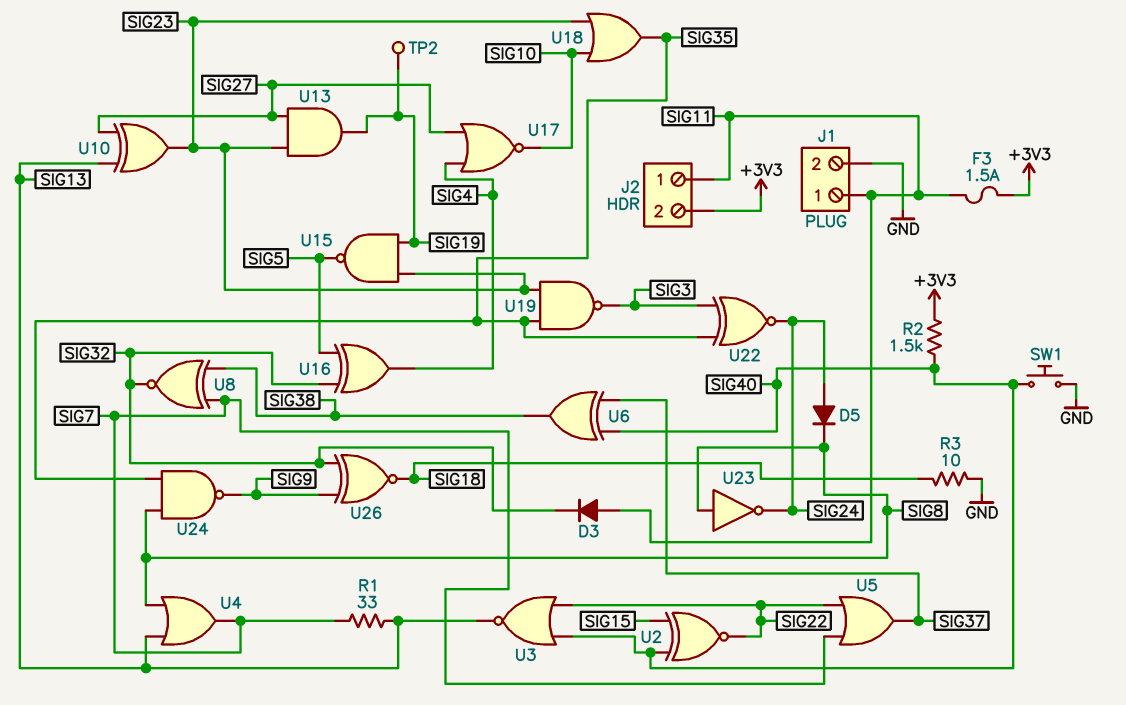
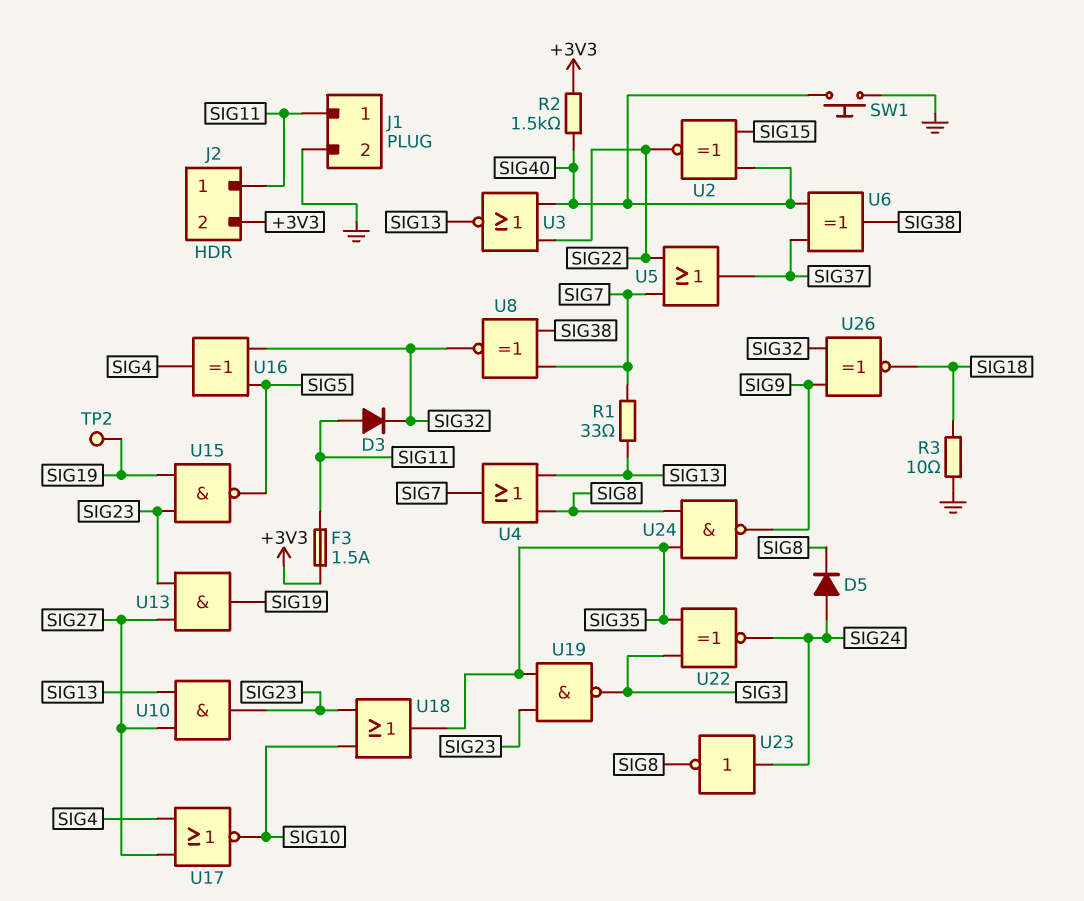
U10: XOR (in SIG13, in SIG27, out SIG23) -> AND (in SIG13, in SIG27, out SIG23)
U23: NOT (in SIG8, out SIG24) -> NOT (in SIG24, out SIG8)

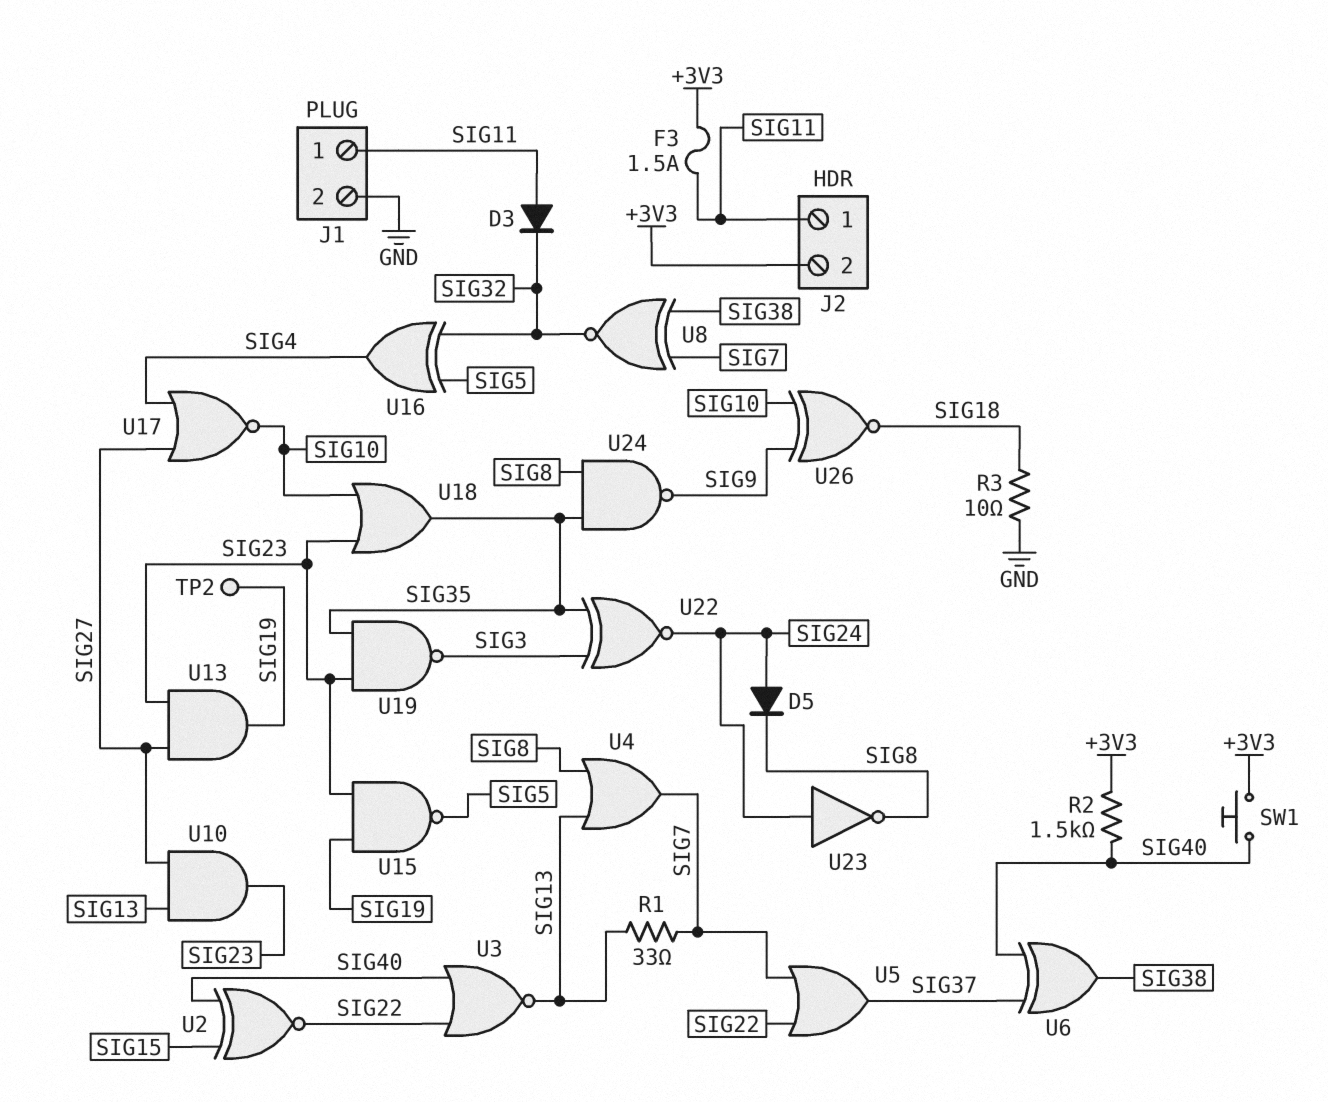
SW1: button (GND, SIG40) -> button (+3V3, SIG40)
U26: XNOR (in SIG9, in SIG32, out SIG18) -> XNOR (in SIG9, in SIG10, out SIG18)

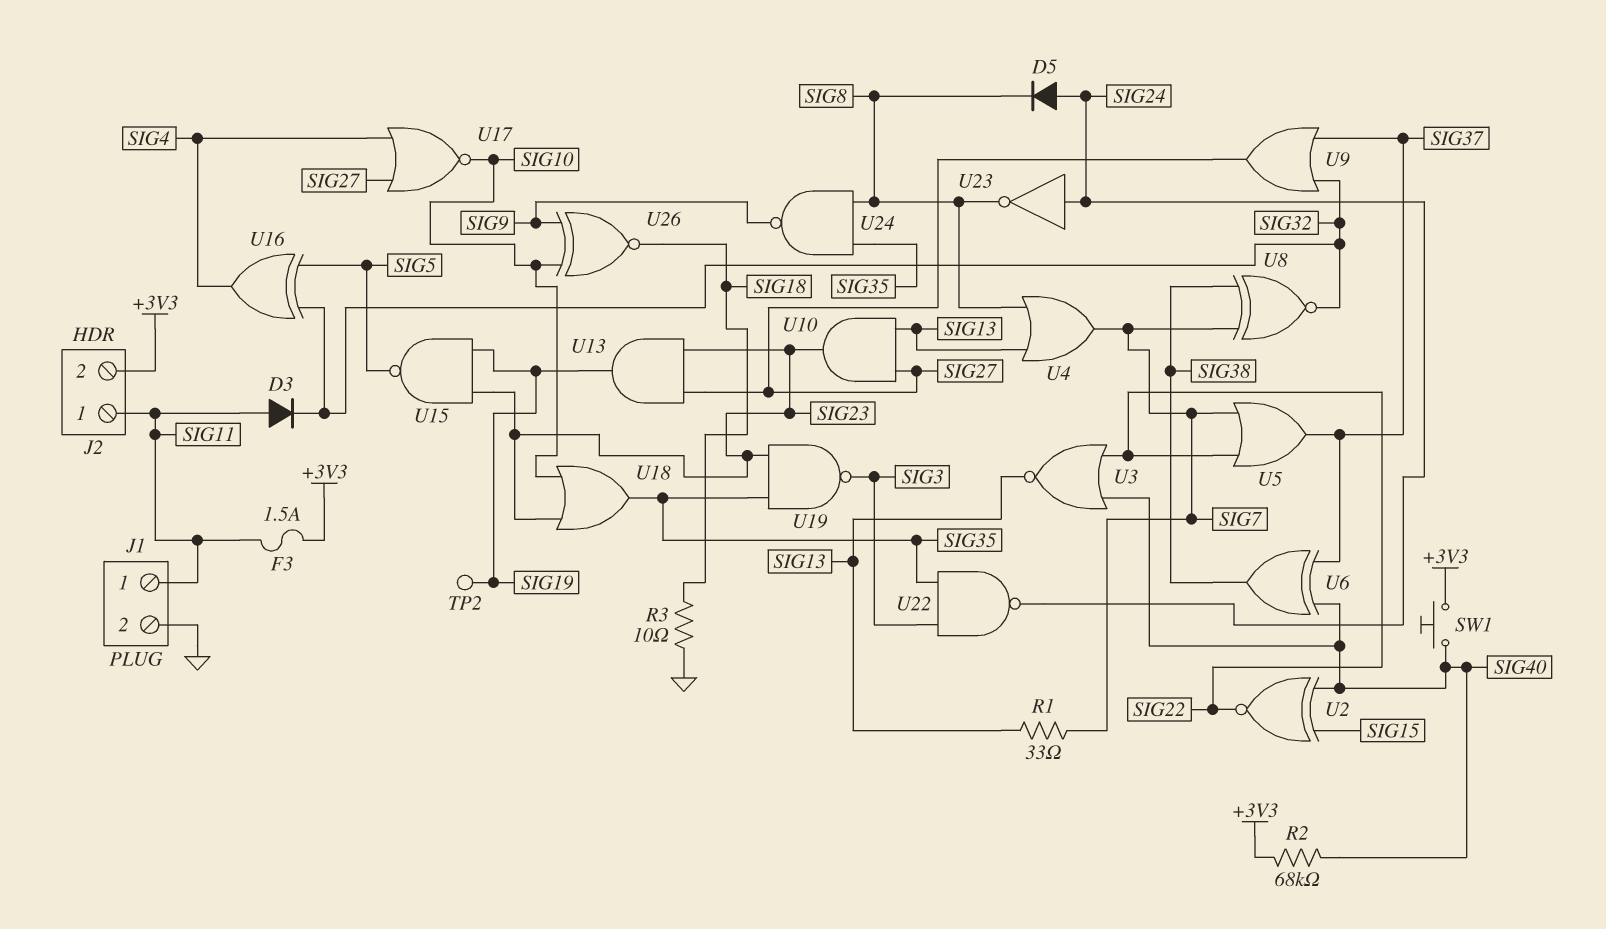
R2: 1.5k (+3V3, SIG40) -> 68k (+3V3, SIG40)
U9: none -> OR (in SIG32, in SIG37, out SIG27)
U22: XNOR (in SIG3, in SIG35, out SIG24) -> NAND (in SIG3, in SIG35, out SIG24)

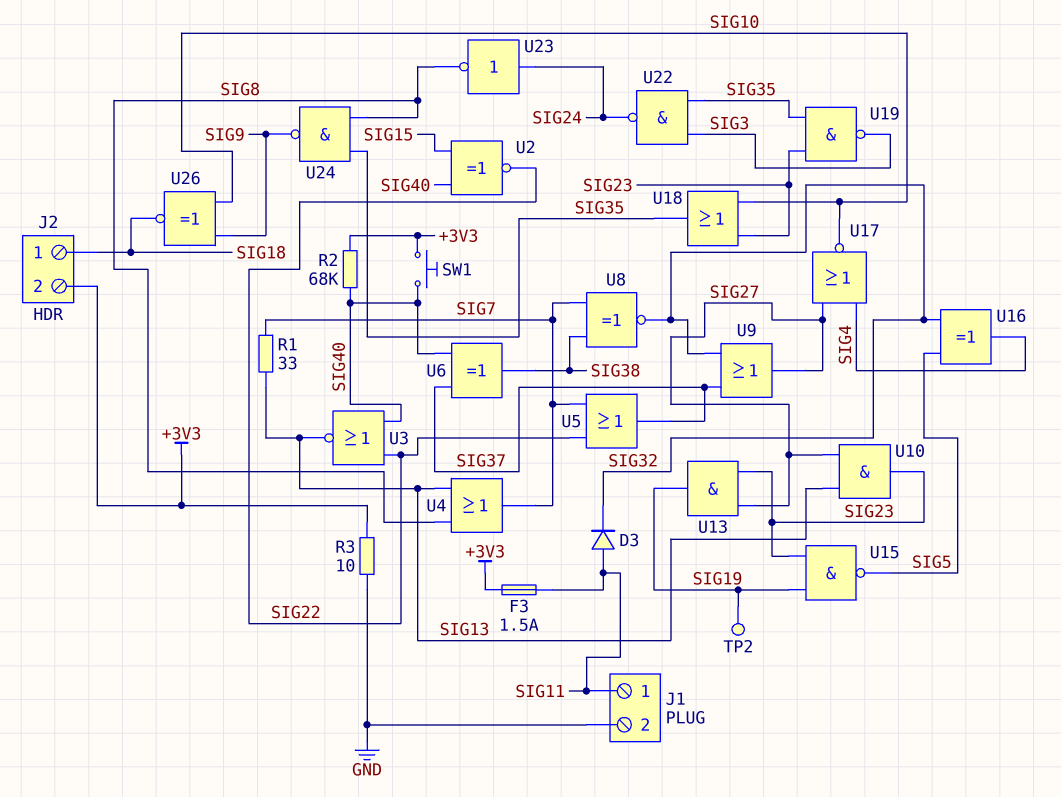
D5: diode (A SIG24, K SIG8) -> none
J2 pin 1: SIG11 -> SIG18
R3: 10 (GND, SIG18) -> 10 (+3V3, GND)

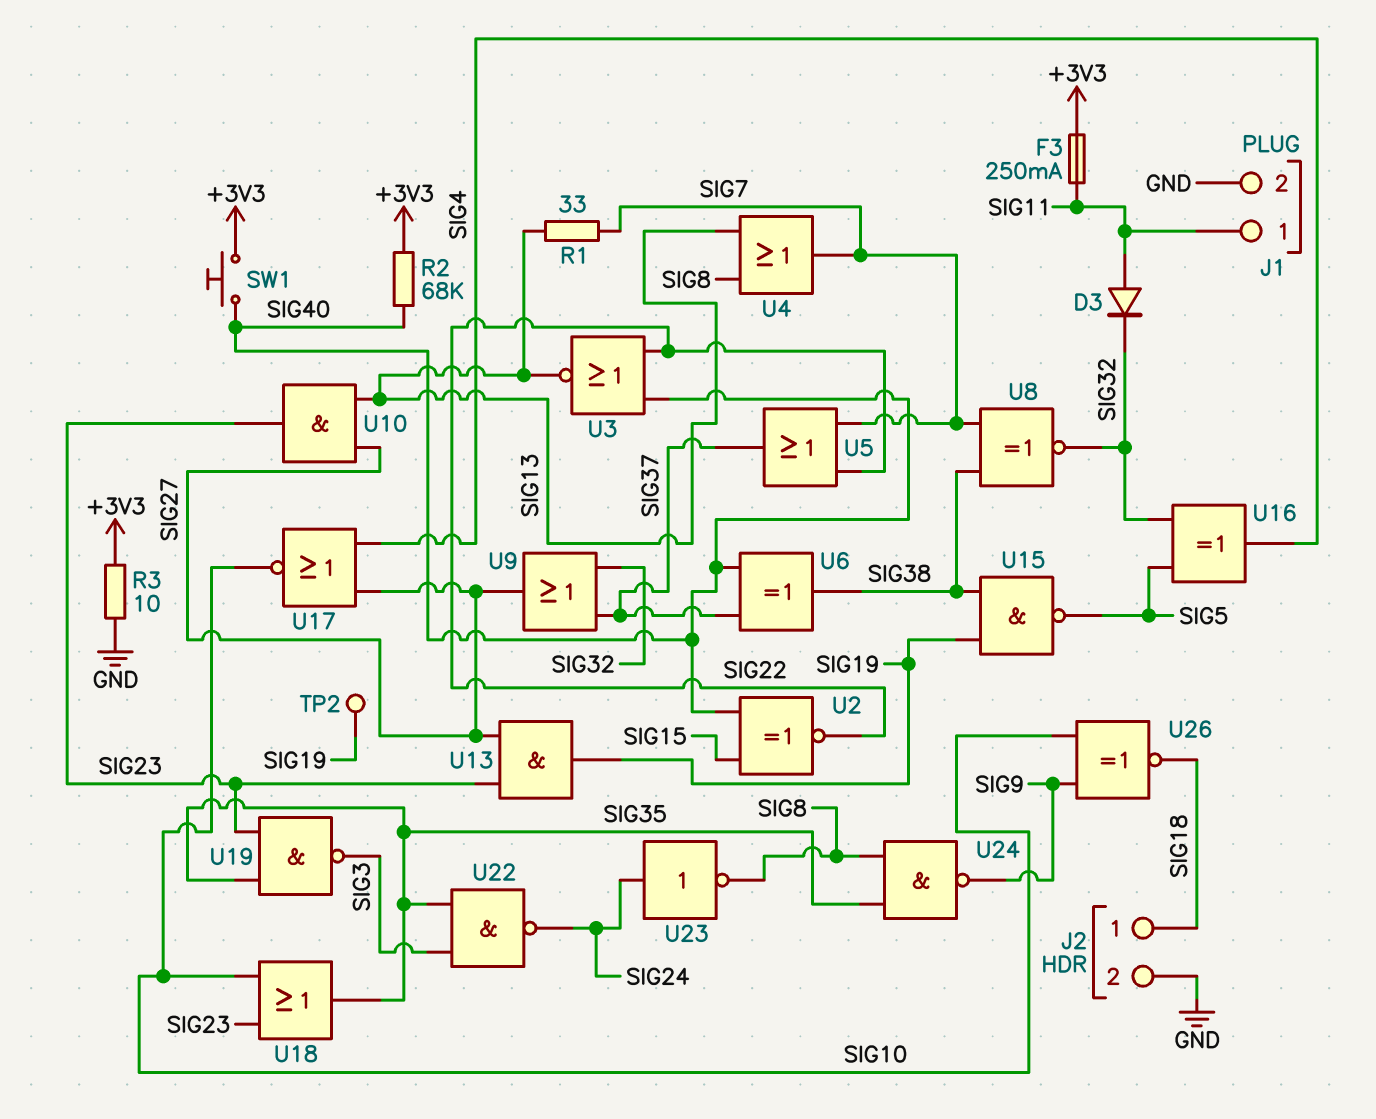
F3: 1.5A (+3V3, SIG11) -> 250mA (+3V3, SIG11)
J2 pin 2: +3V3 -> GND
U15: NAND (in SIG19, in SIG23, out SIG5) -> NAND (in SIG19, in SIG38, out SIG5)

